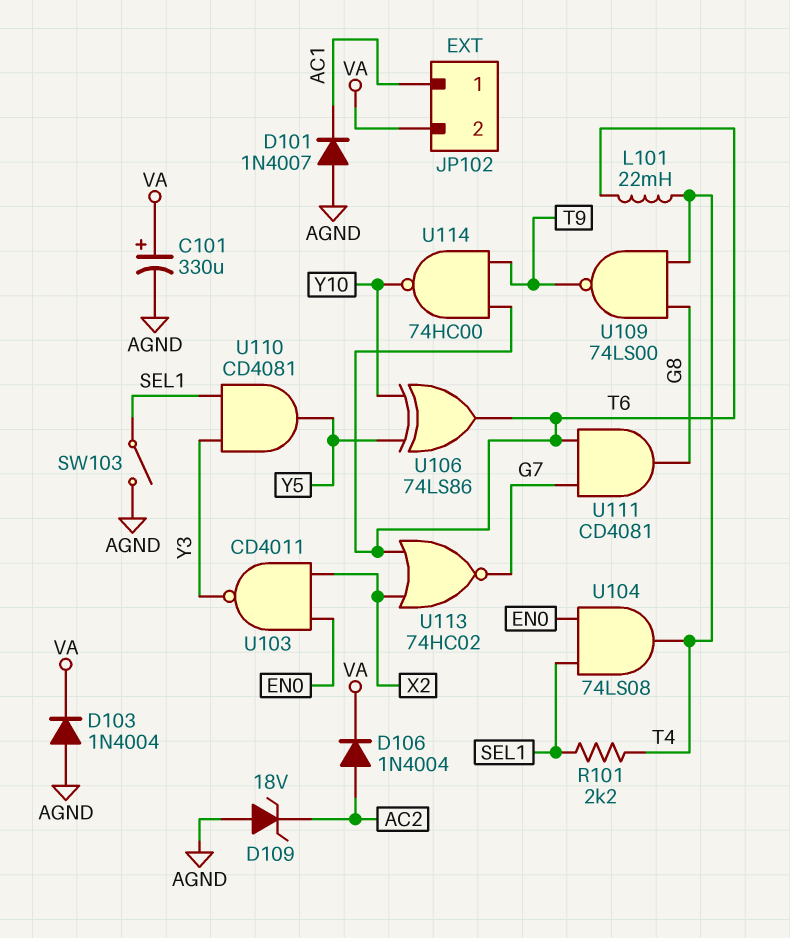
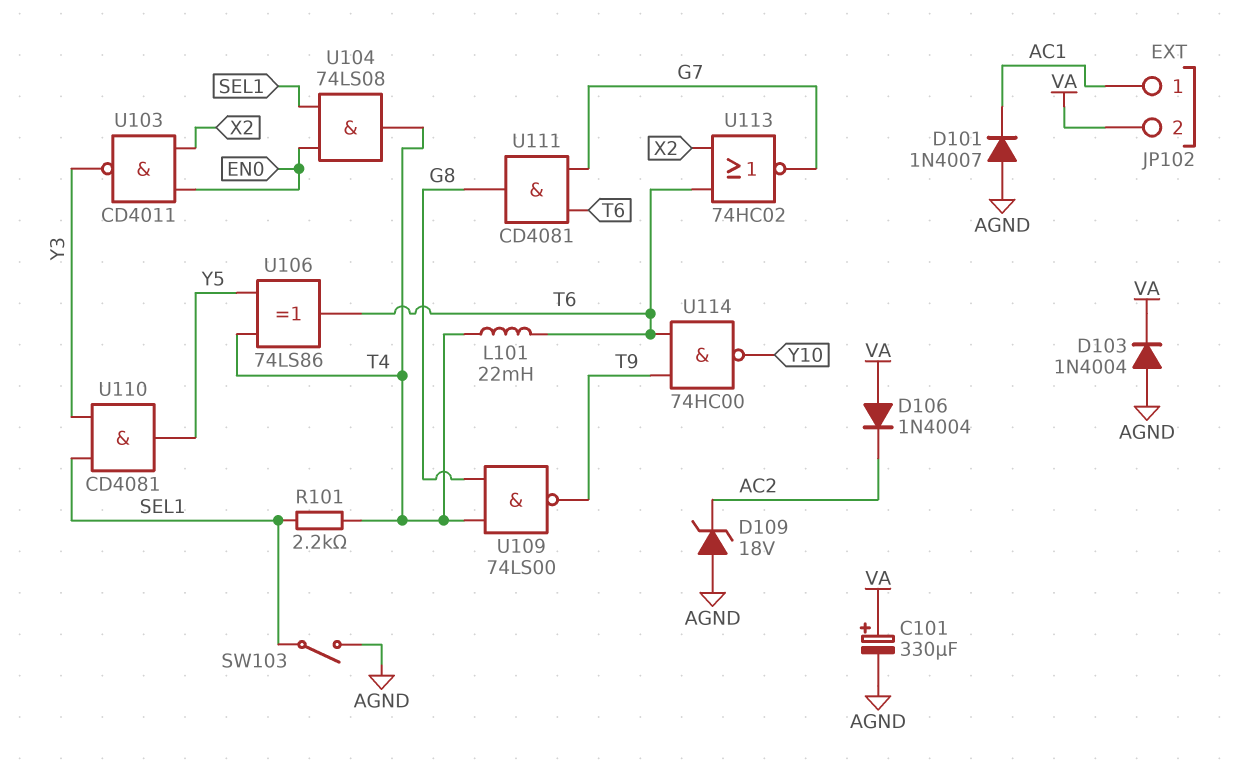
D106: diode 1N4004 (A AC2, K VA) -> diode 1N4004 (A VA, K AC2)
U106: XOR 74LS86 (in Y5, in Y10, out T6) -> XOR 74LS86 (in T4, in Y5, out T6)

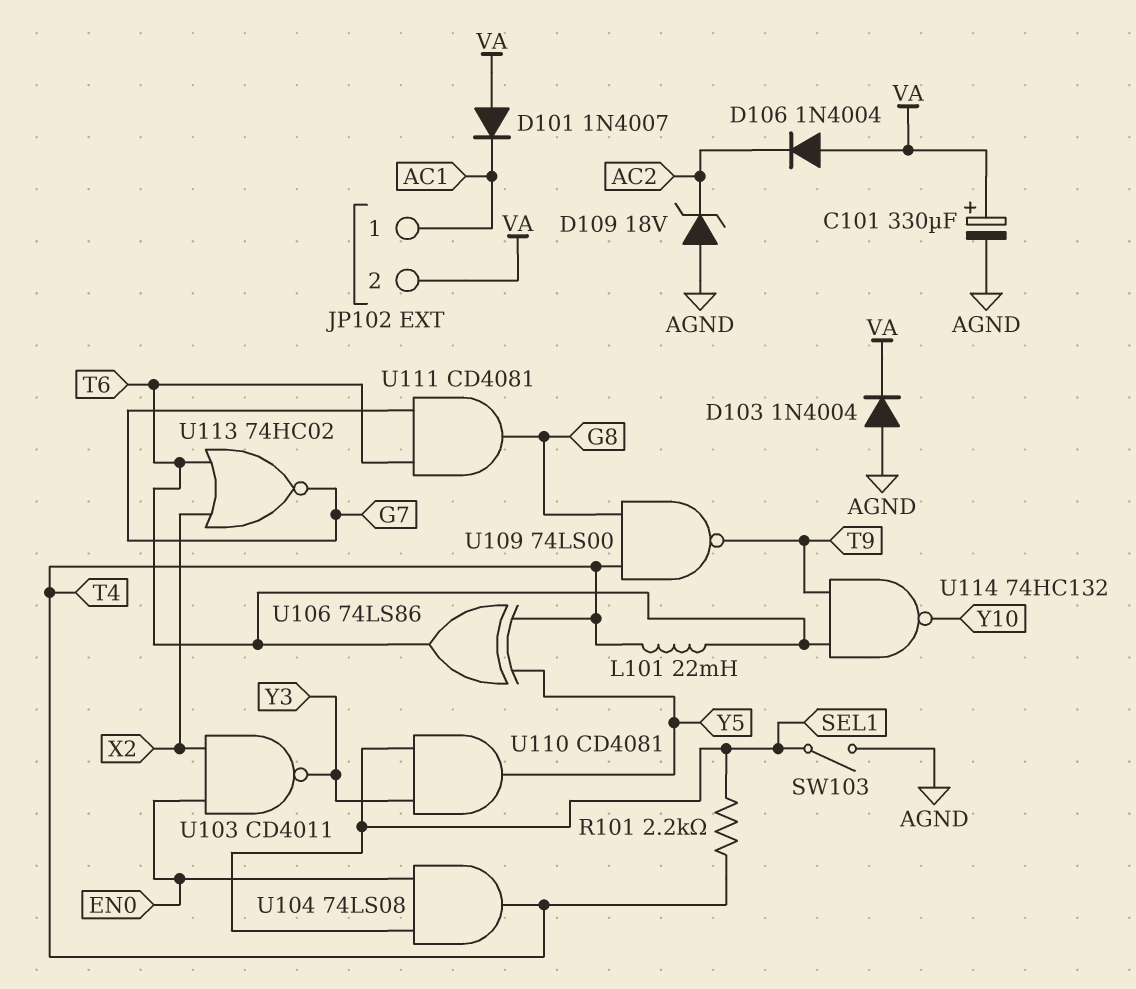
D101: diode 1N4007 (A AGND, K AC1) -> diode 1N4007 (A VA, K AC1)
U114: NAND 74HC00 (in T6, in T9, out Y10) -> NAND 74HC132 (in T6, in T9, out Y10)

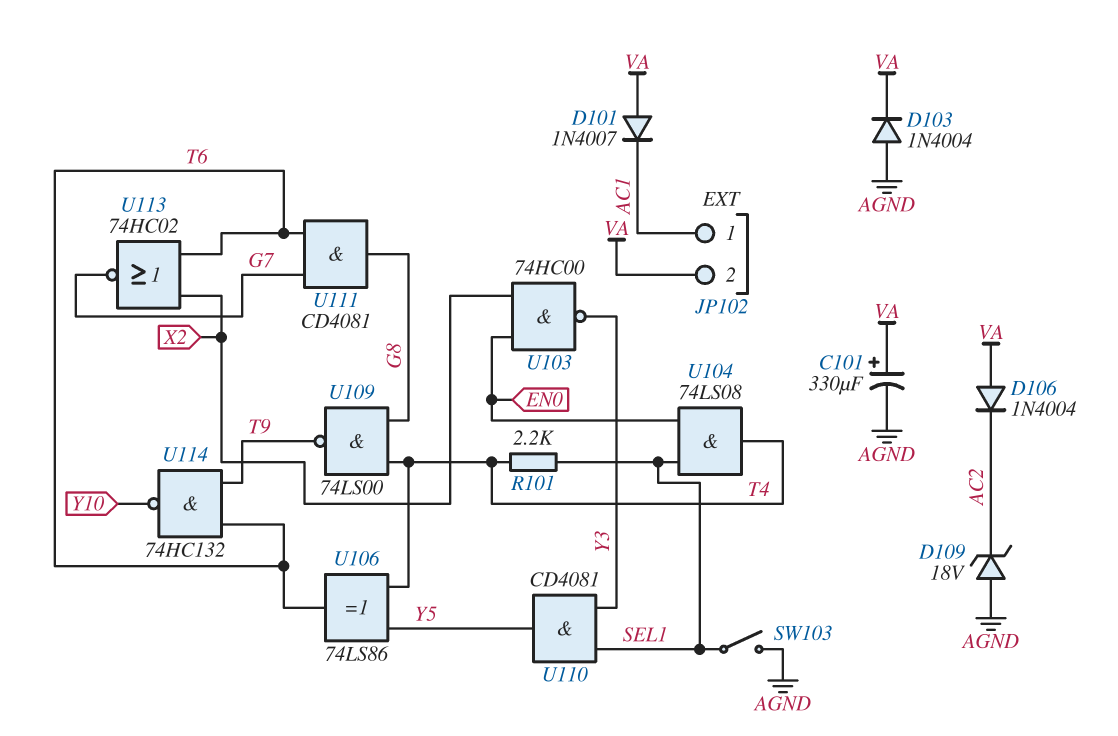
L101: 22mH (T4, T6) -> none
U103: NAND CD4011 (in EN0, in X2, out Y3) -> NAND 74HC00 (in EN0, in X2, out Y3)

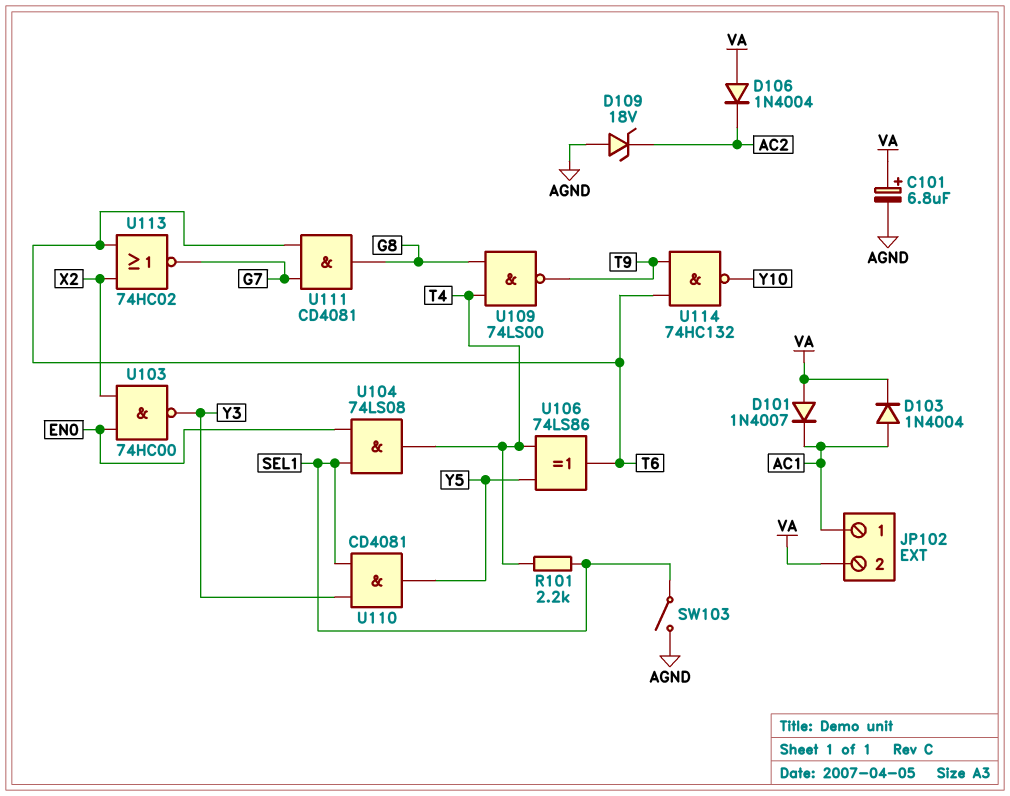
C101: 330uF (plus VA, minus AGND) -> 6.8uF (plus VA, minus AGND)
D103: diode 1N4004 (A AGND, K VA) -> diode 1N4004 (A AC1, K VA)

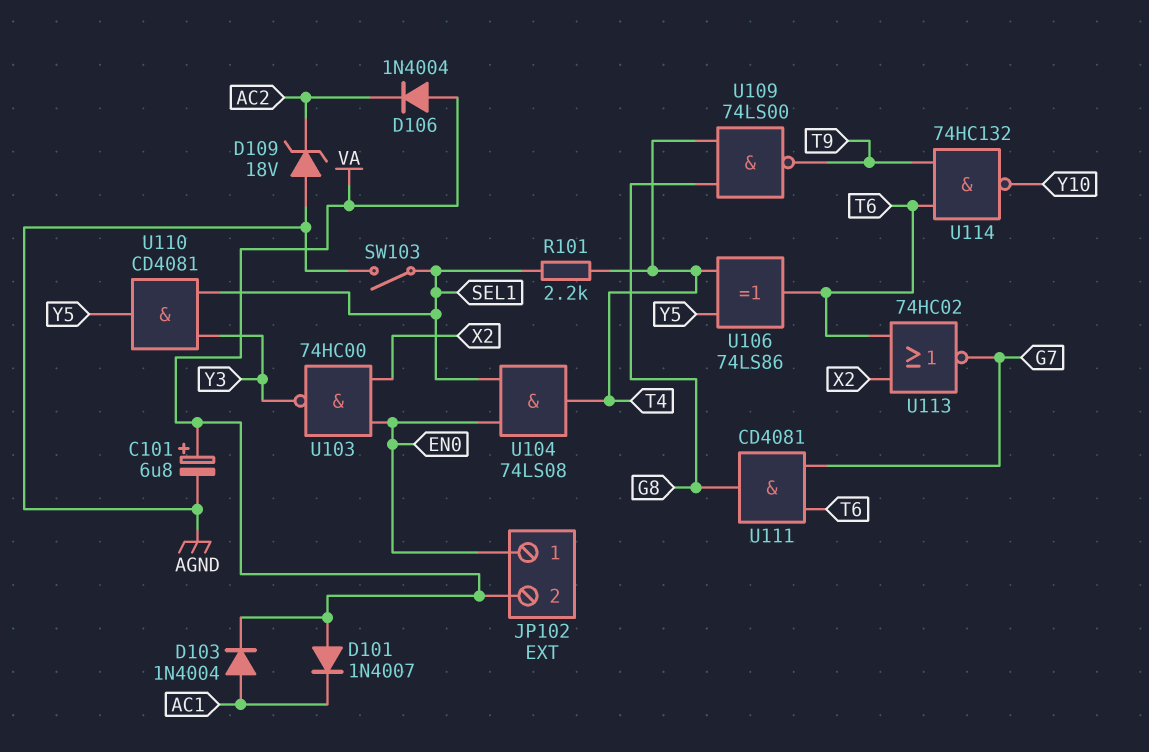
JP102 pin 1: AC1 -> EN0

